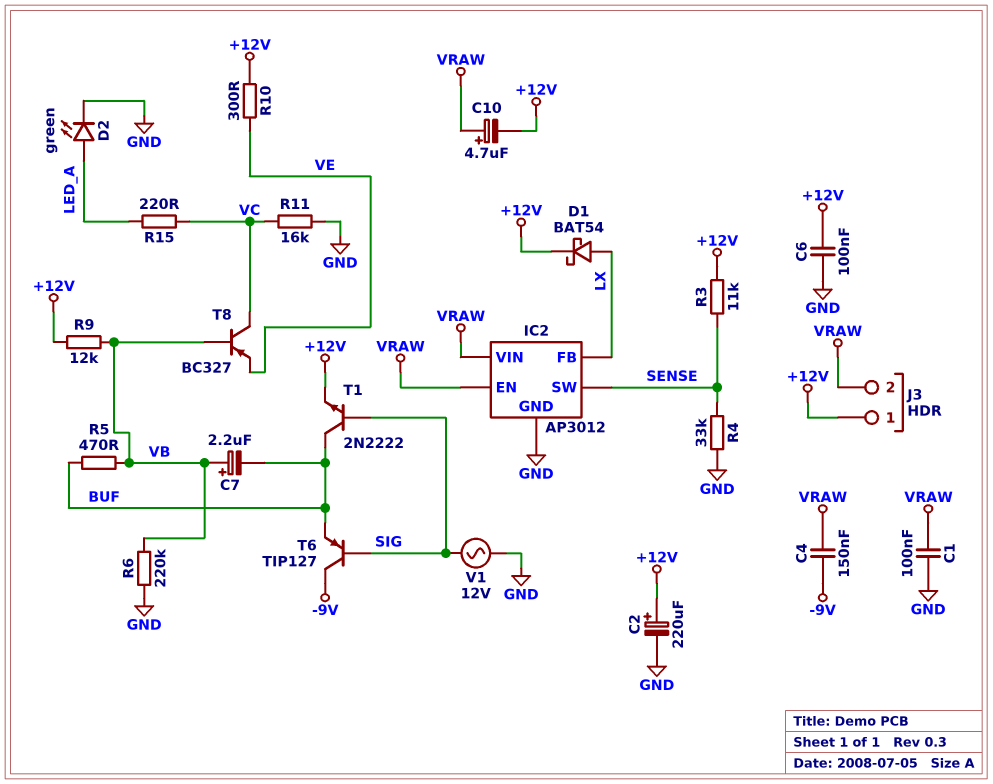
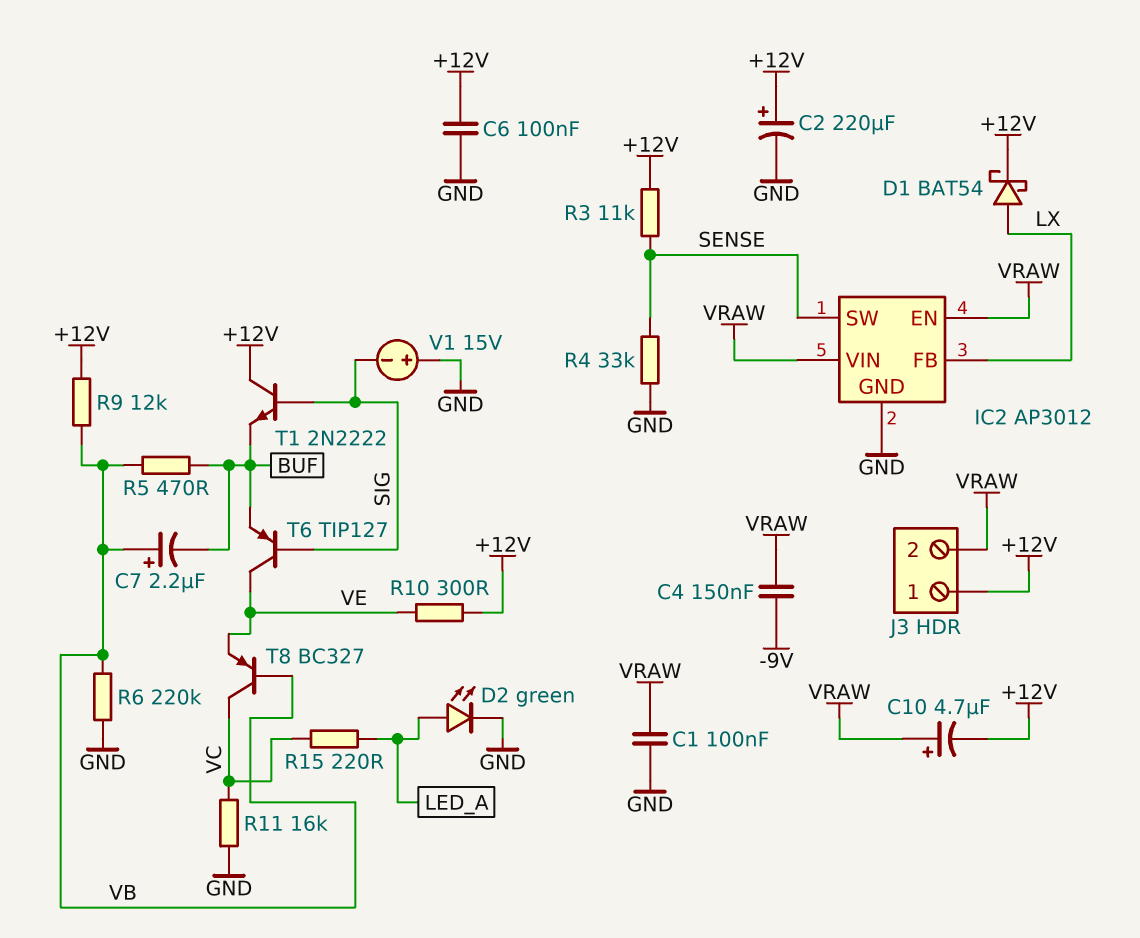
T1: NPN 2N2222 (B SIG, C BUF, E +12V) -> NPN 2N2222 (B SIG, C +12V, E BUF)
T6: PNP TIP127 (B SIG, C -9V, E BUF) -> PNP TIP127 (B SIG, C VE, E BUF)
V1: AC 12V (GND, SIG) -> 15V (plus GND, minus SIG)

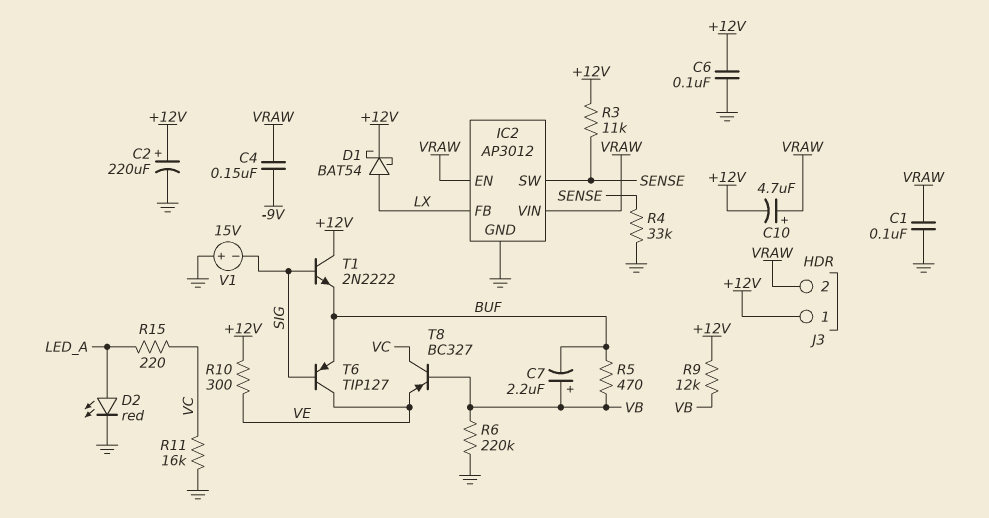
D2: LED green (A LED_A, K GND) -> LED red (A LED_A, K GND)

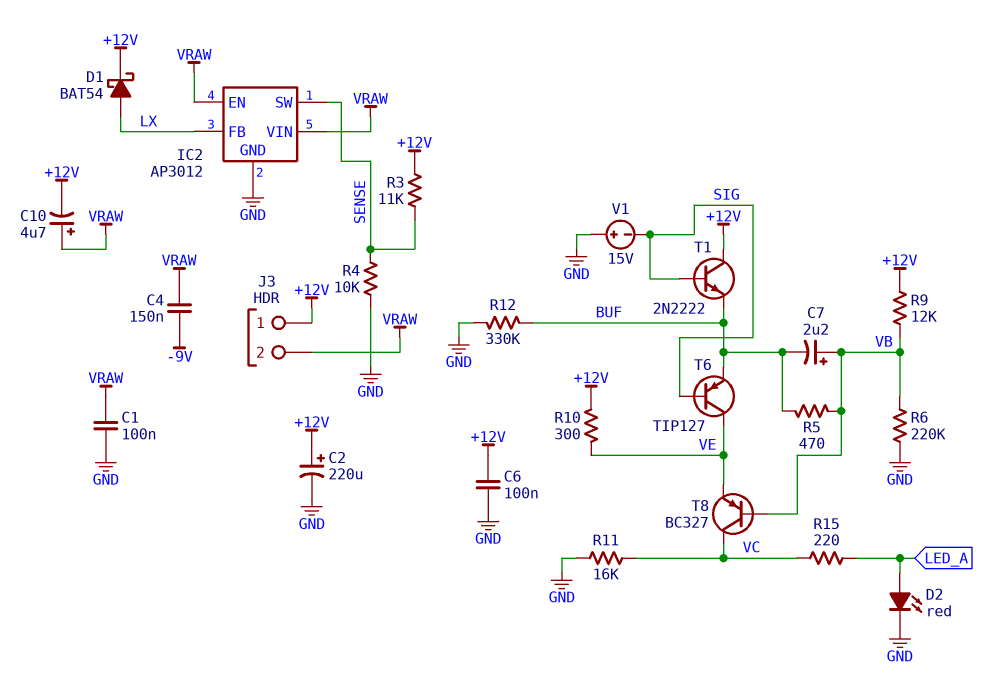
R4: 33k (GND, SENSE) -> 10k (GND, SENSE)
R12: none -> 330k (BUF, GND)

